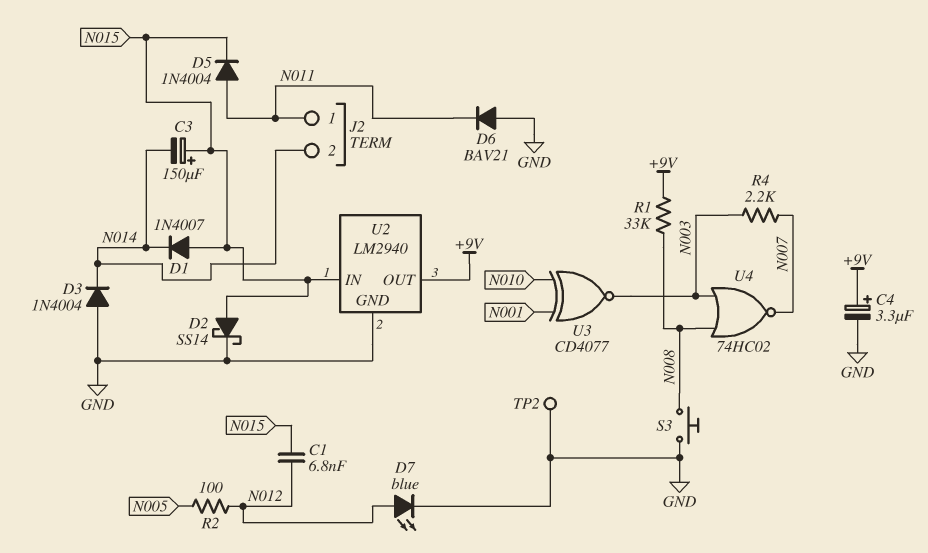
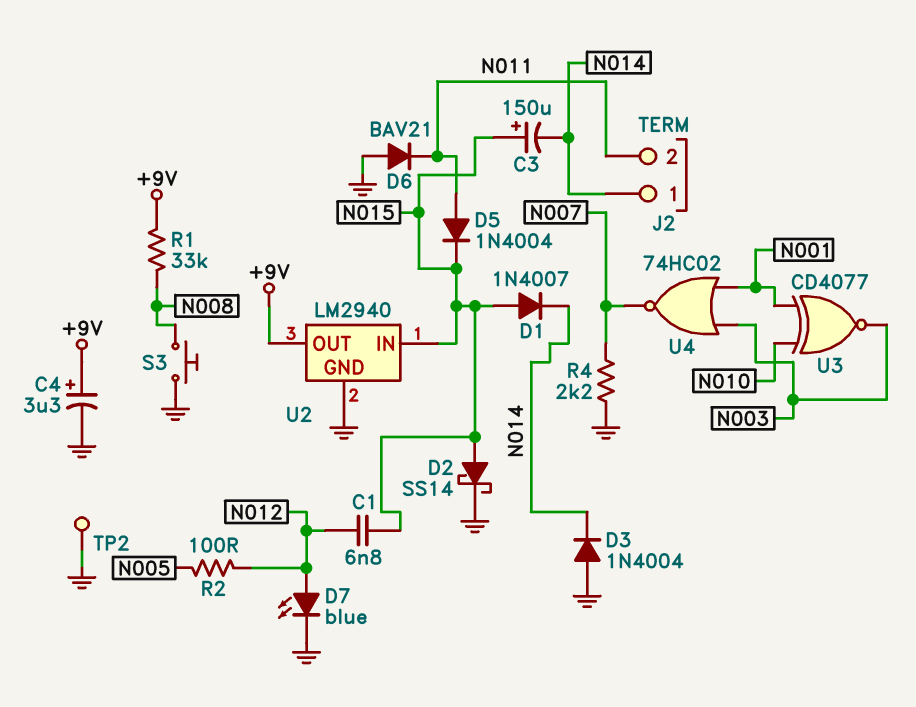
J2 pin 1: N011 -> N014
J2 pin 2: N014 -> N011
R4: 2.2k (N003, N007) -> 2.2k (GND, N007)
U4: NOR 74HC02 (in N003, in N008, out N007) -> NOR 74HC02 (in N001, in N003, out N007)

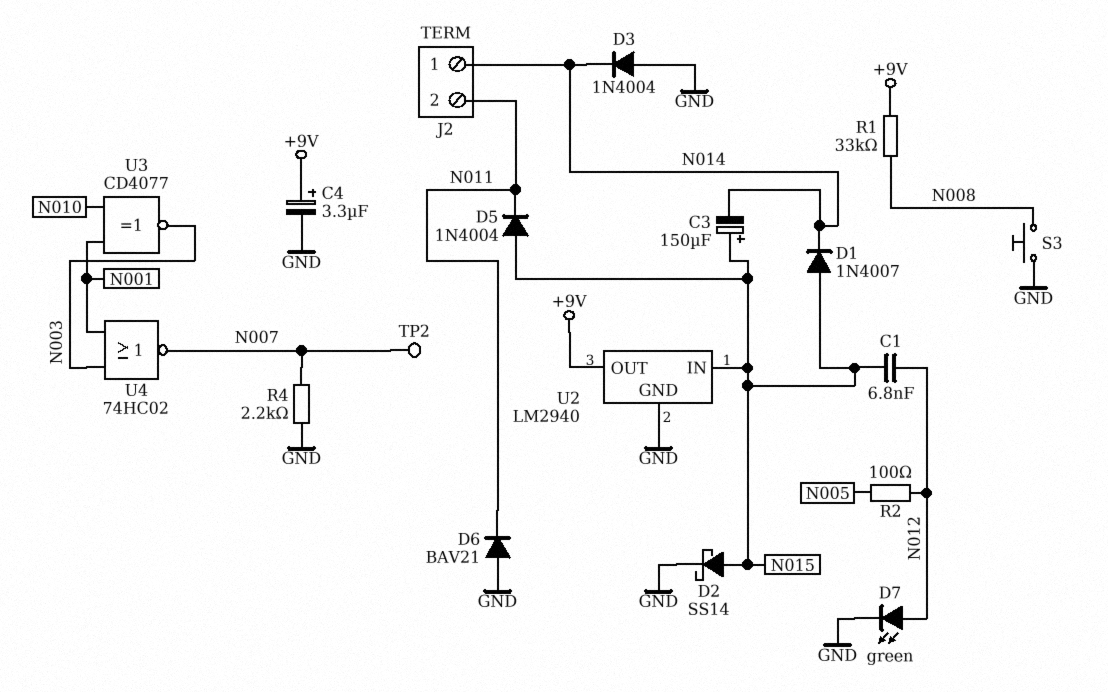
D5: diode 1N4004 (A N011, K N015) -> diode 1N4004 (A N015, K N011)
D7: LED blue (A N012, K GND) -> LED green (A N012, K GND)
TP2: test point (GND) -> test point (N007)

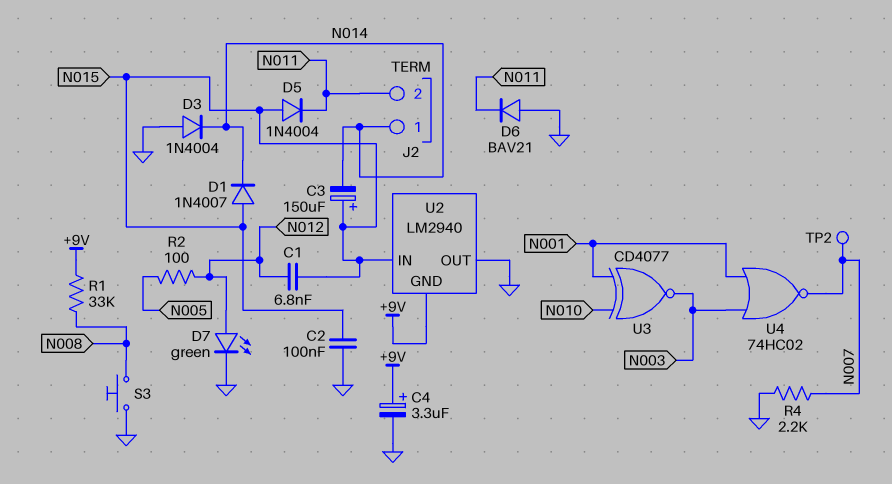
C2: none -> 100nF (GND, N015)
D2: schottky SS14 (A N015, K GND) -> none
U2 pin GND: GND -> +9V
U2 pin OUT: +9V -> GND

